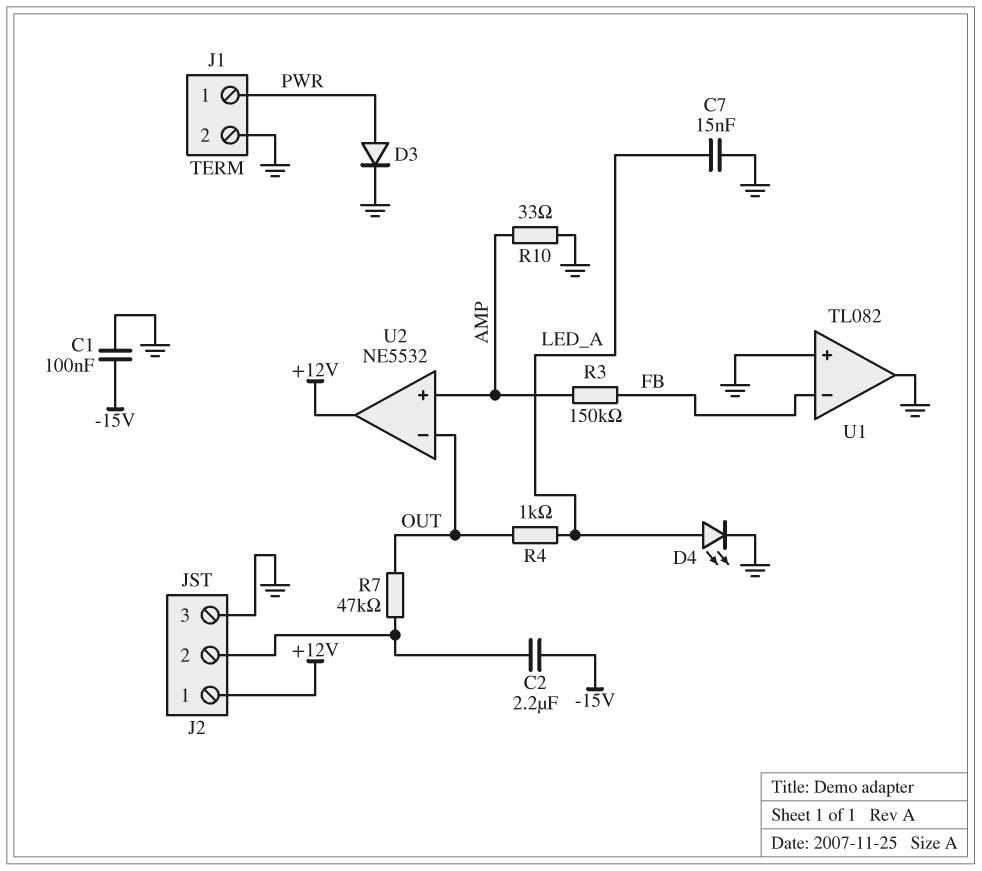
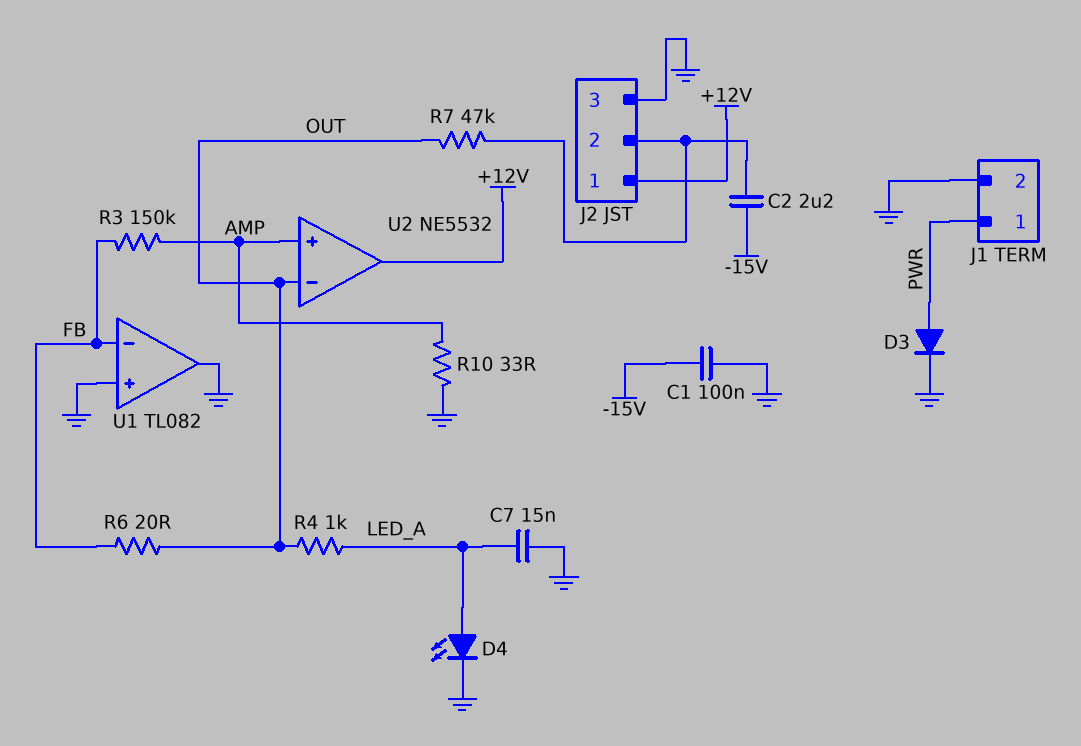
R6: none -> 20 (FB, OUT)

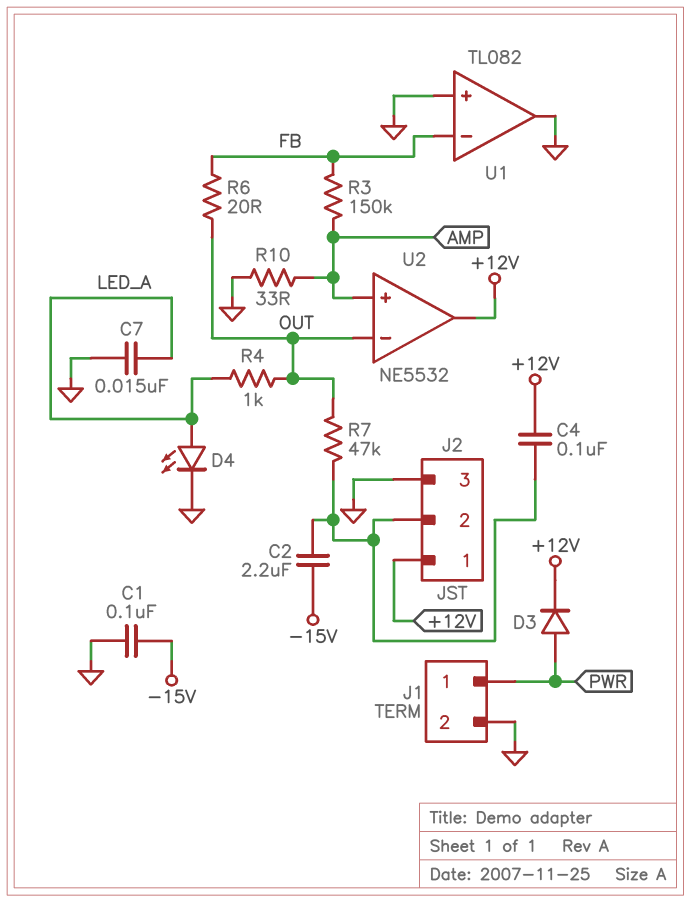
C4: none -> 100nF (+12V, J2/2)
D3: diode (A PWR, K GND) -> diode (A PWR, K +12V)

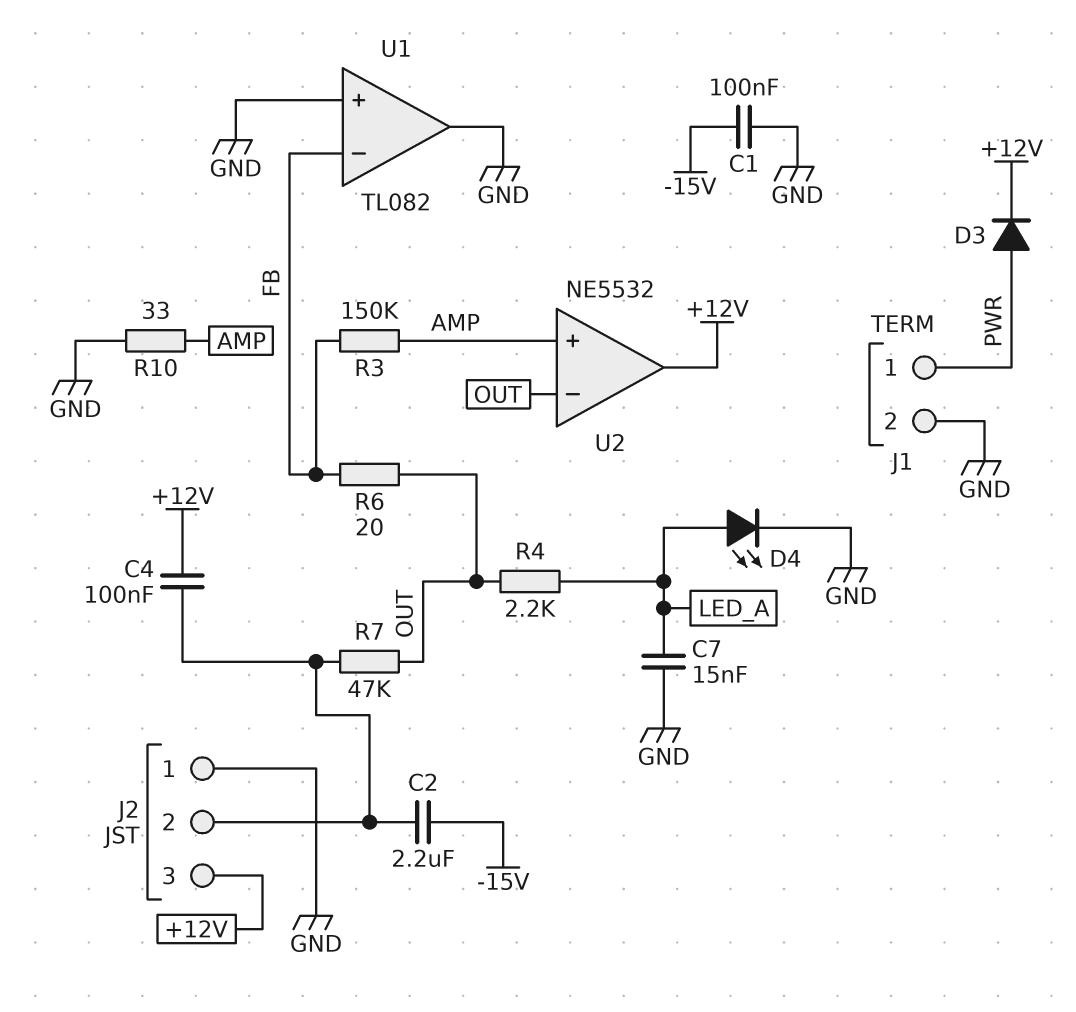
J2 pin 1: +12V -> GND
J2 pin 3: GND -> +12V
R4: 1k (LED_A, OUT) -> 2.2k (LED_A, OUT)

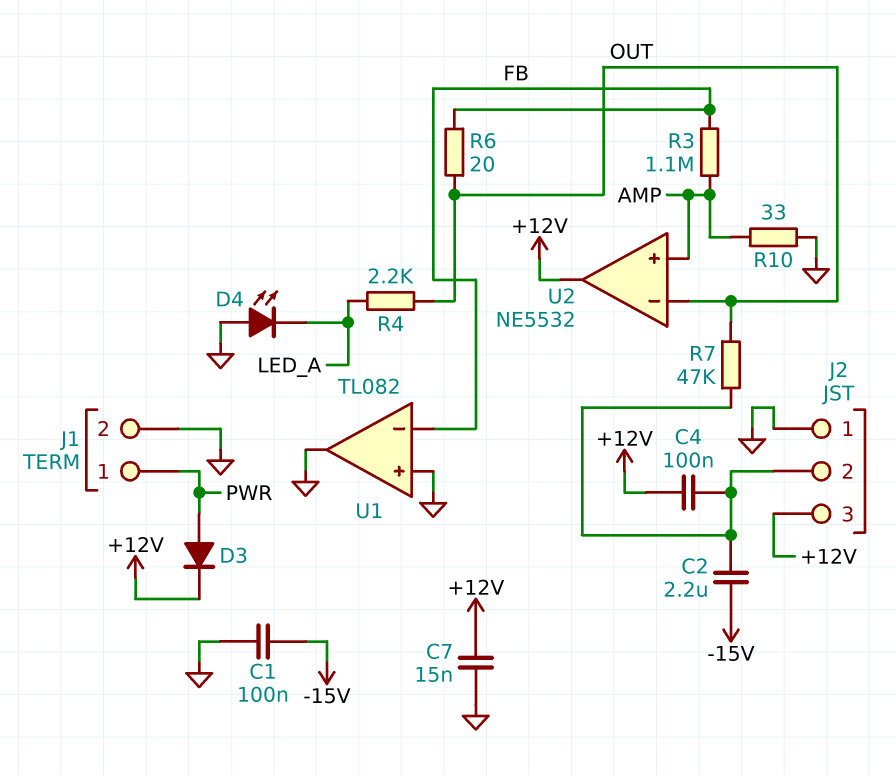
C7: 15nF (GND, LED_A) -> 15nF (+12V, GND)
D4: LED (A LED_A, K GND) -> LED (A GND, K LED_A)
R3: 150k (AMP, FB) -> 1.1M (AMP, FB)

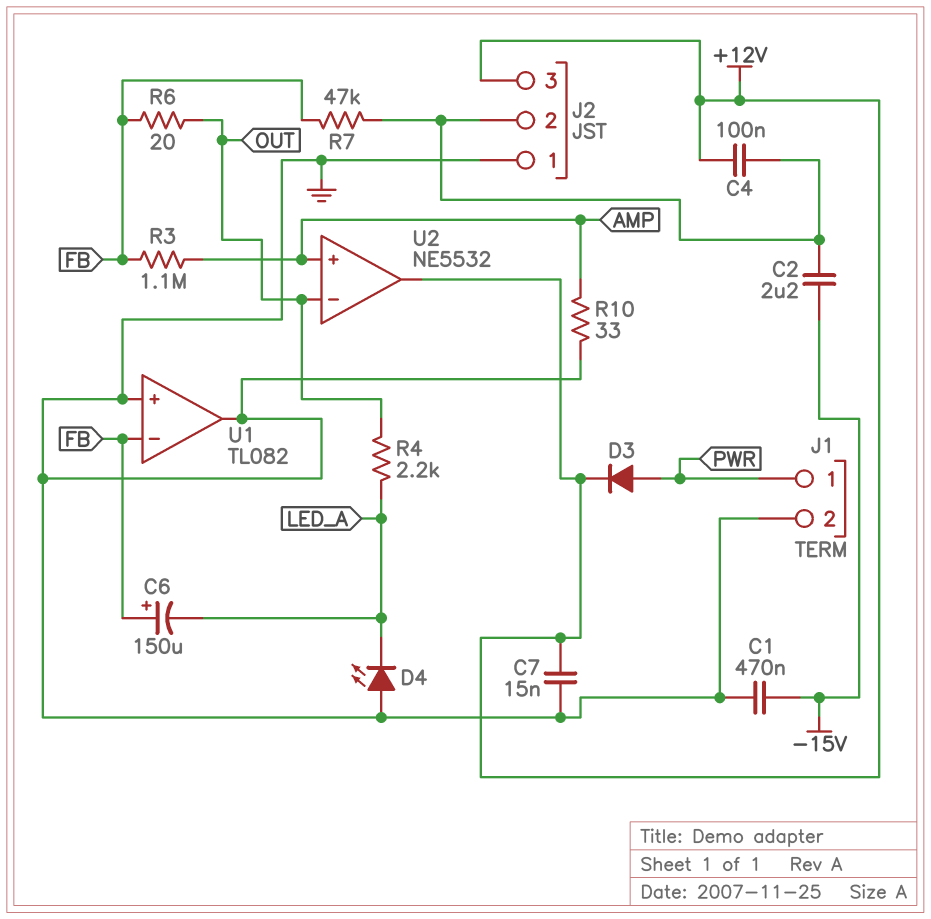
C1: 100nF (-15V, GND) -> 470nF (-15V, GND)
C6: none -> 150uF (plus FB, minus LED_A)
R7: 47k (J2/2, OUT) -> 47k (FB, J2/2)

